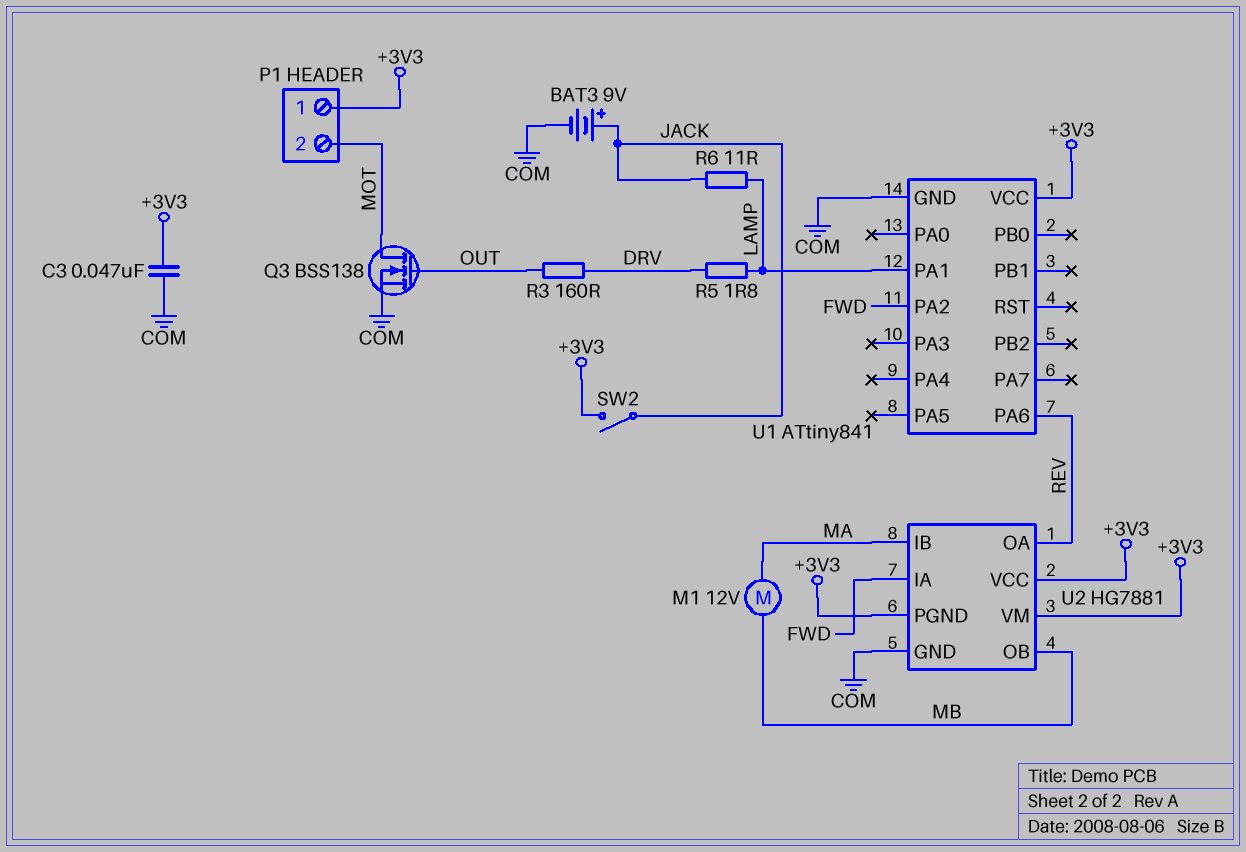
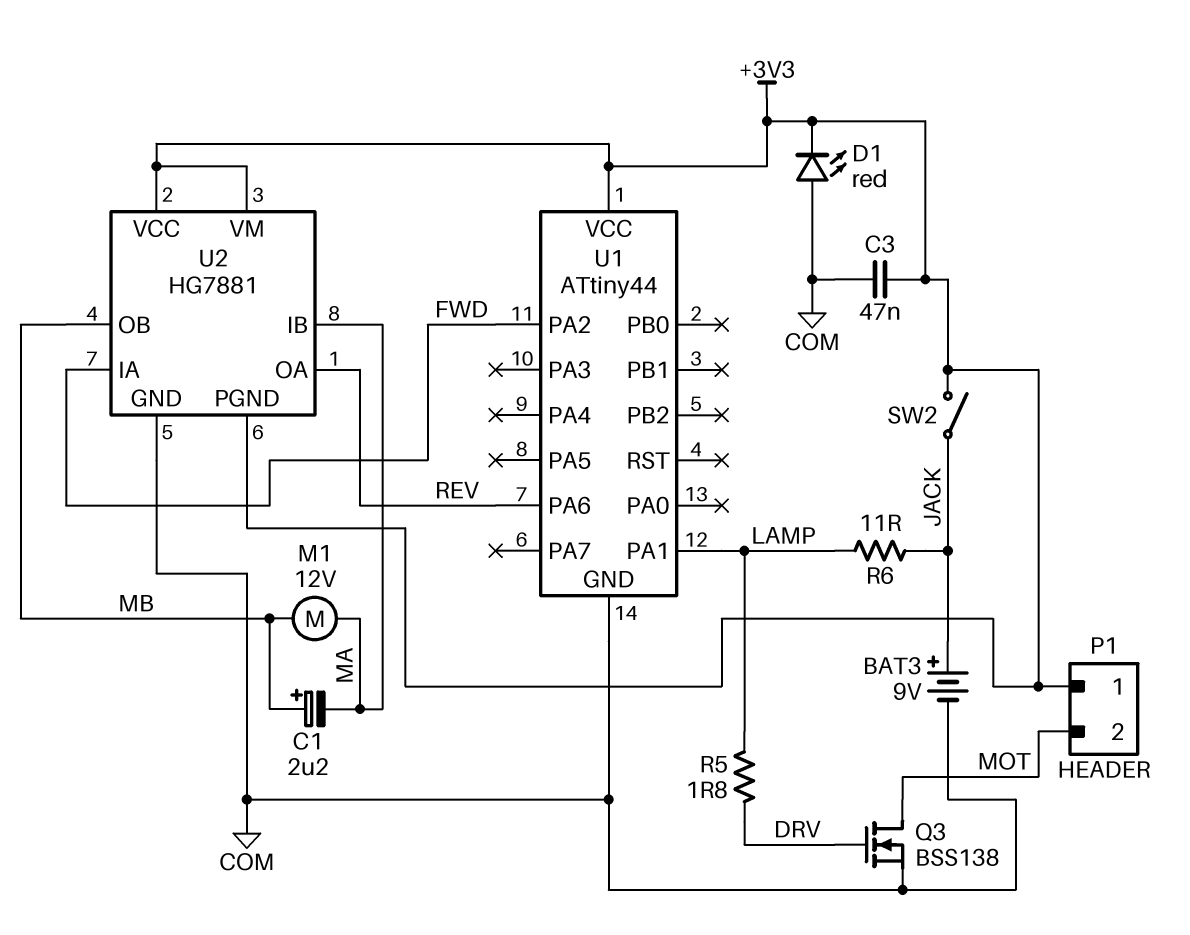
C1: none -> 2.2uF (plus MB, minus MA)
D1: none -> LED red (A COM, K +3V3)
Q3: NMOS BSS138 (G OUT, D MOT, S COM) -> NMOS BSS138 (G DRV, D MOT, S COM)
R3: 160 (DRV, OUT) -> none
U1: ATtiny841 -> ATtiny44

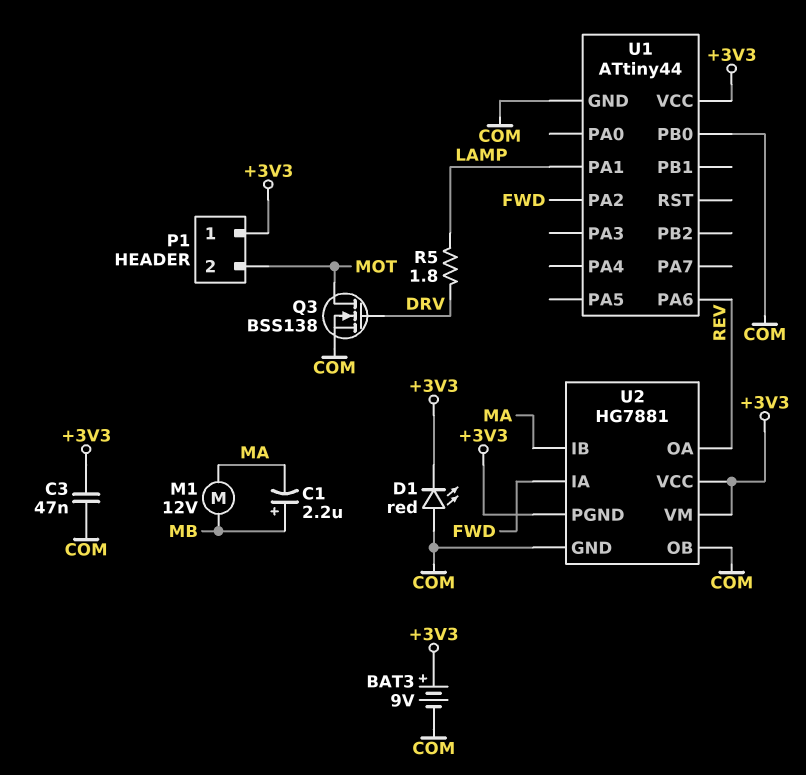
BAT3: 9V (plus JACK, minus COM) -> 9V (plus +3V3, minus COM)
R6: 11 (JACK, LAMP) -> none
SW2: switch (+3V3, JACK) -> none
U1 pin PB0: none -> COM
U2 pin OB: MB -> COM

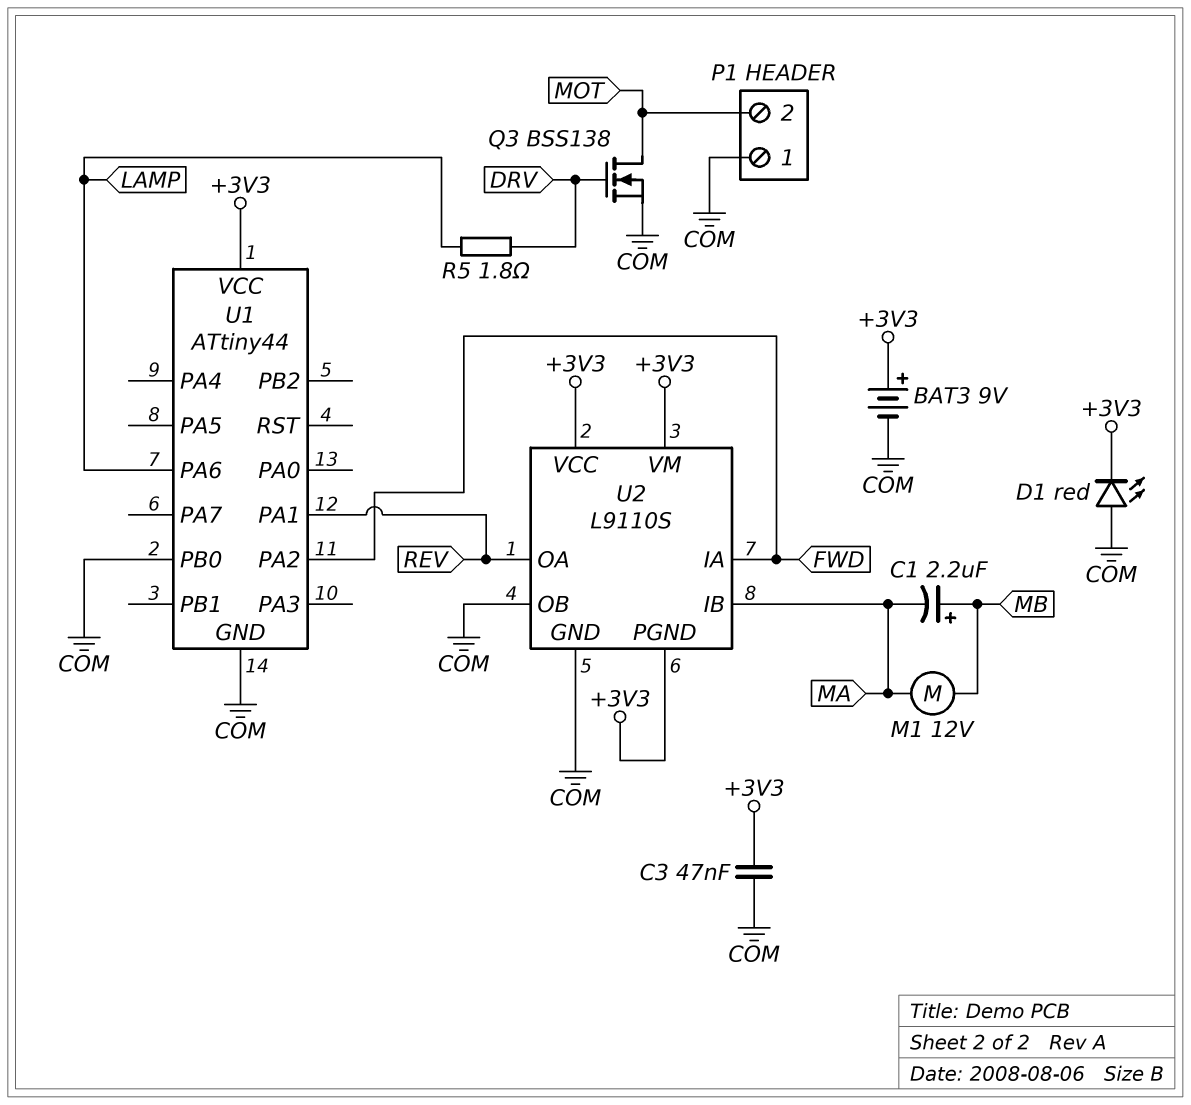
P1 pin 1: +3V3 -> COM
U1 pin PA1: LAMP -> REV
U1 pin PA6: REV -> LAMP
U2: HG7881 -> L9110S

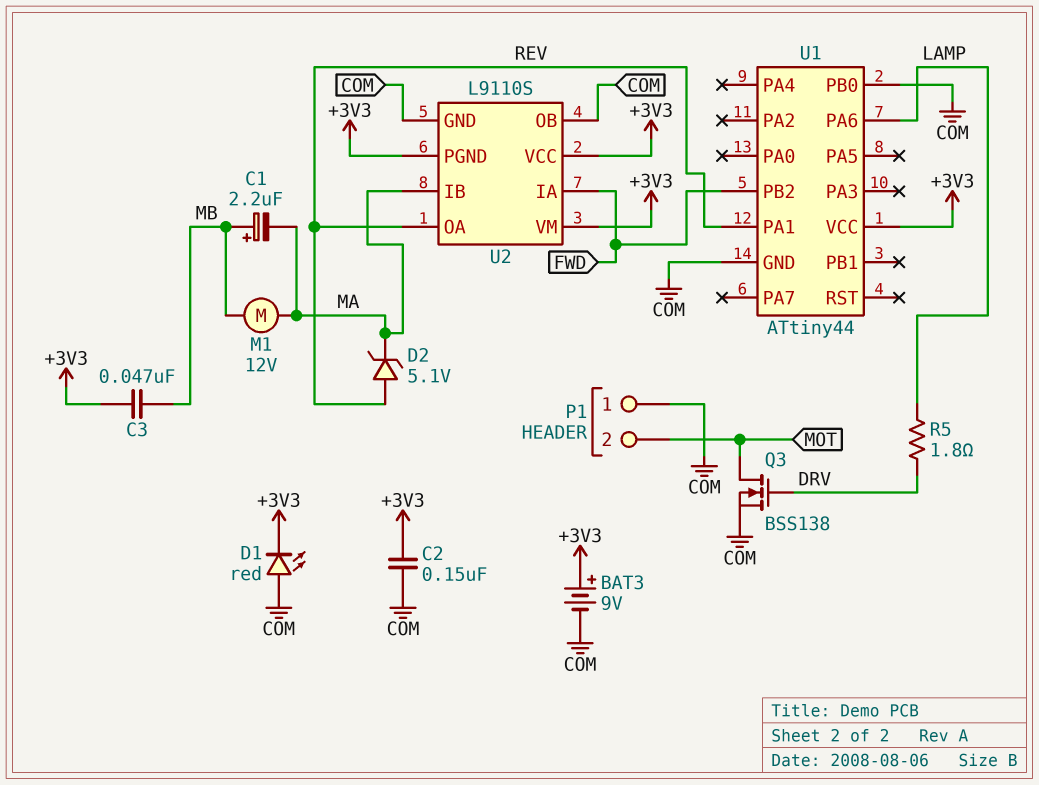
C2: none -> 150nF (+3V3, COM)
C3: 47nF (+3V3, COM) -> 47nF (+3V3, MB)
D2: none -> zener 5.1V (A REV, K MA)
U1 pin PA2: FWD -> none
U1 pin PB2: none -> FWD

